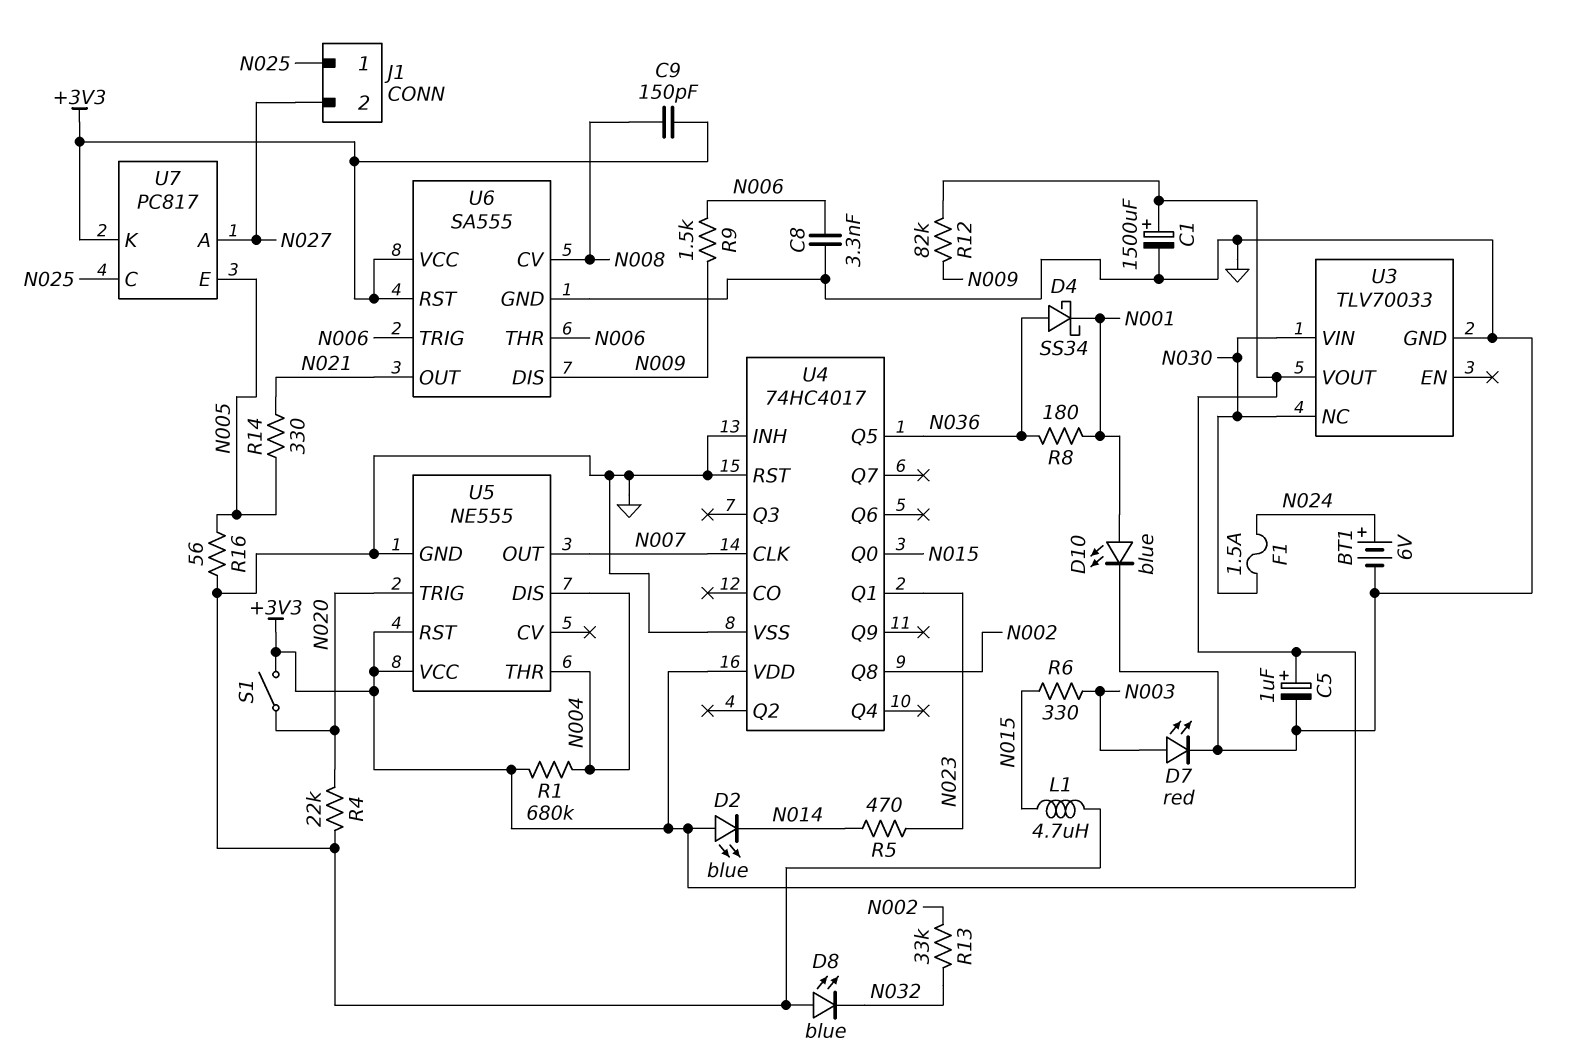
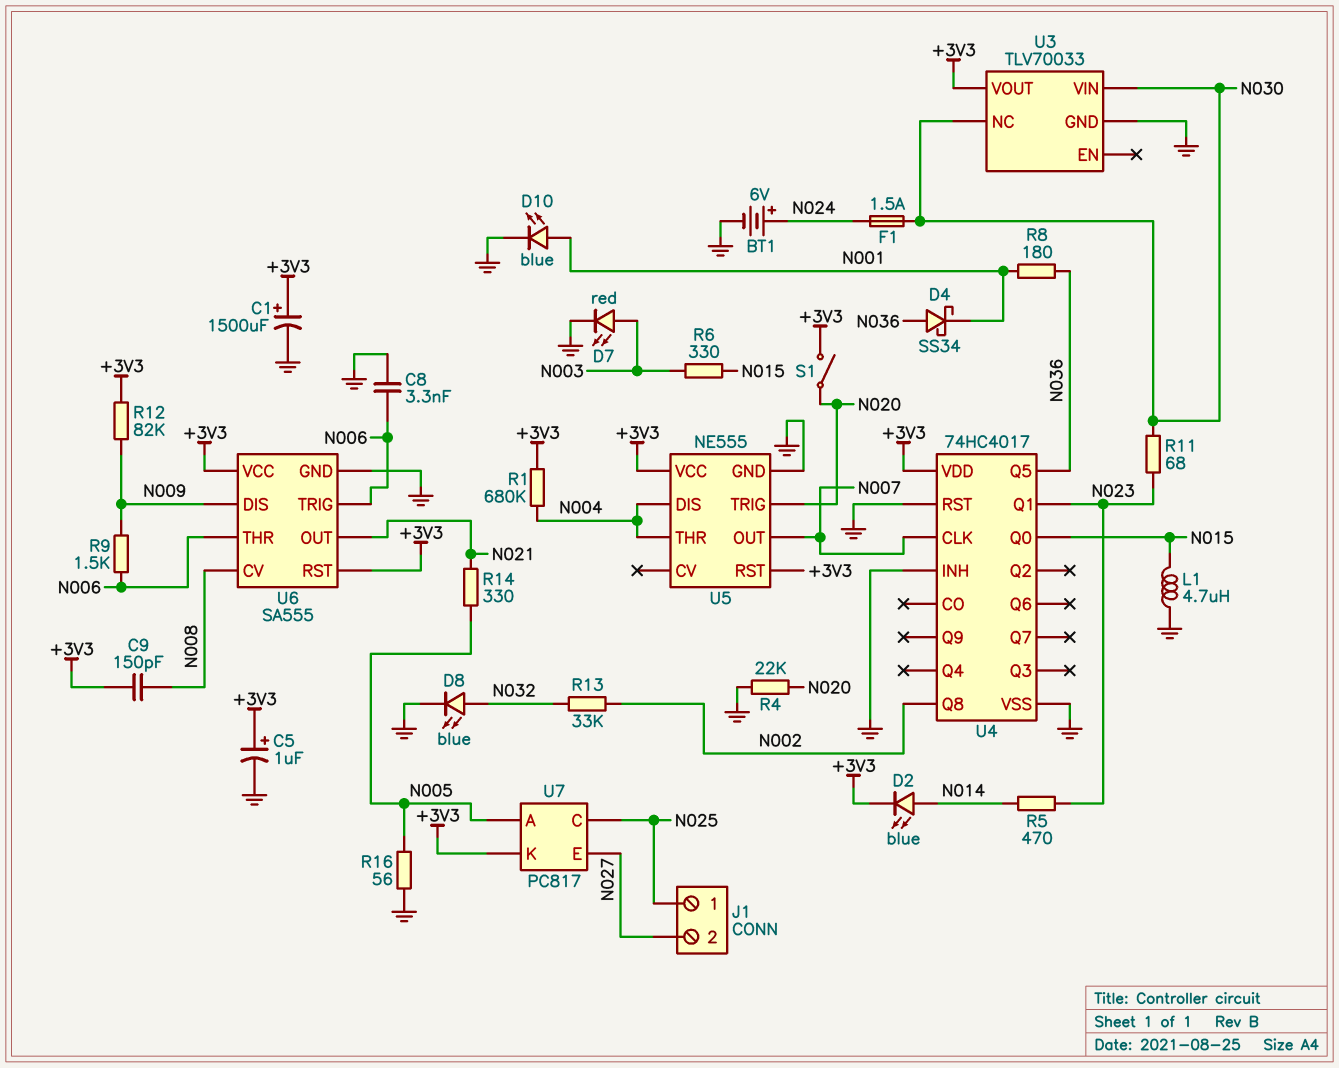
D2: LED blue (A +3V3, K N014) -> LED blue (A N014, K +3V3)
D8: LED blue (A GND, K N032) -> LED blue (A N032, K GND)
R11: none -> 68 (N023, N030)
U7 pin A: N027 -> N005
U7 pin E: N005 -> N027

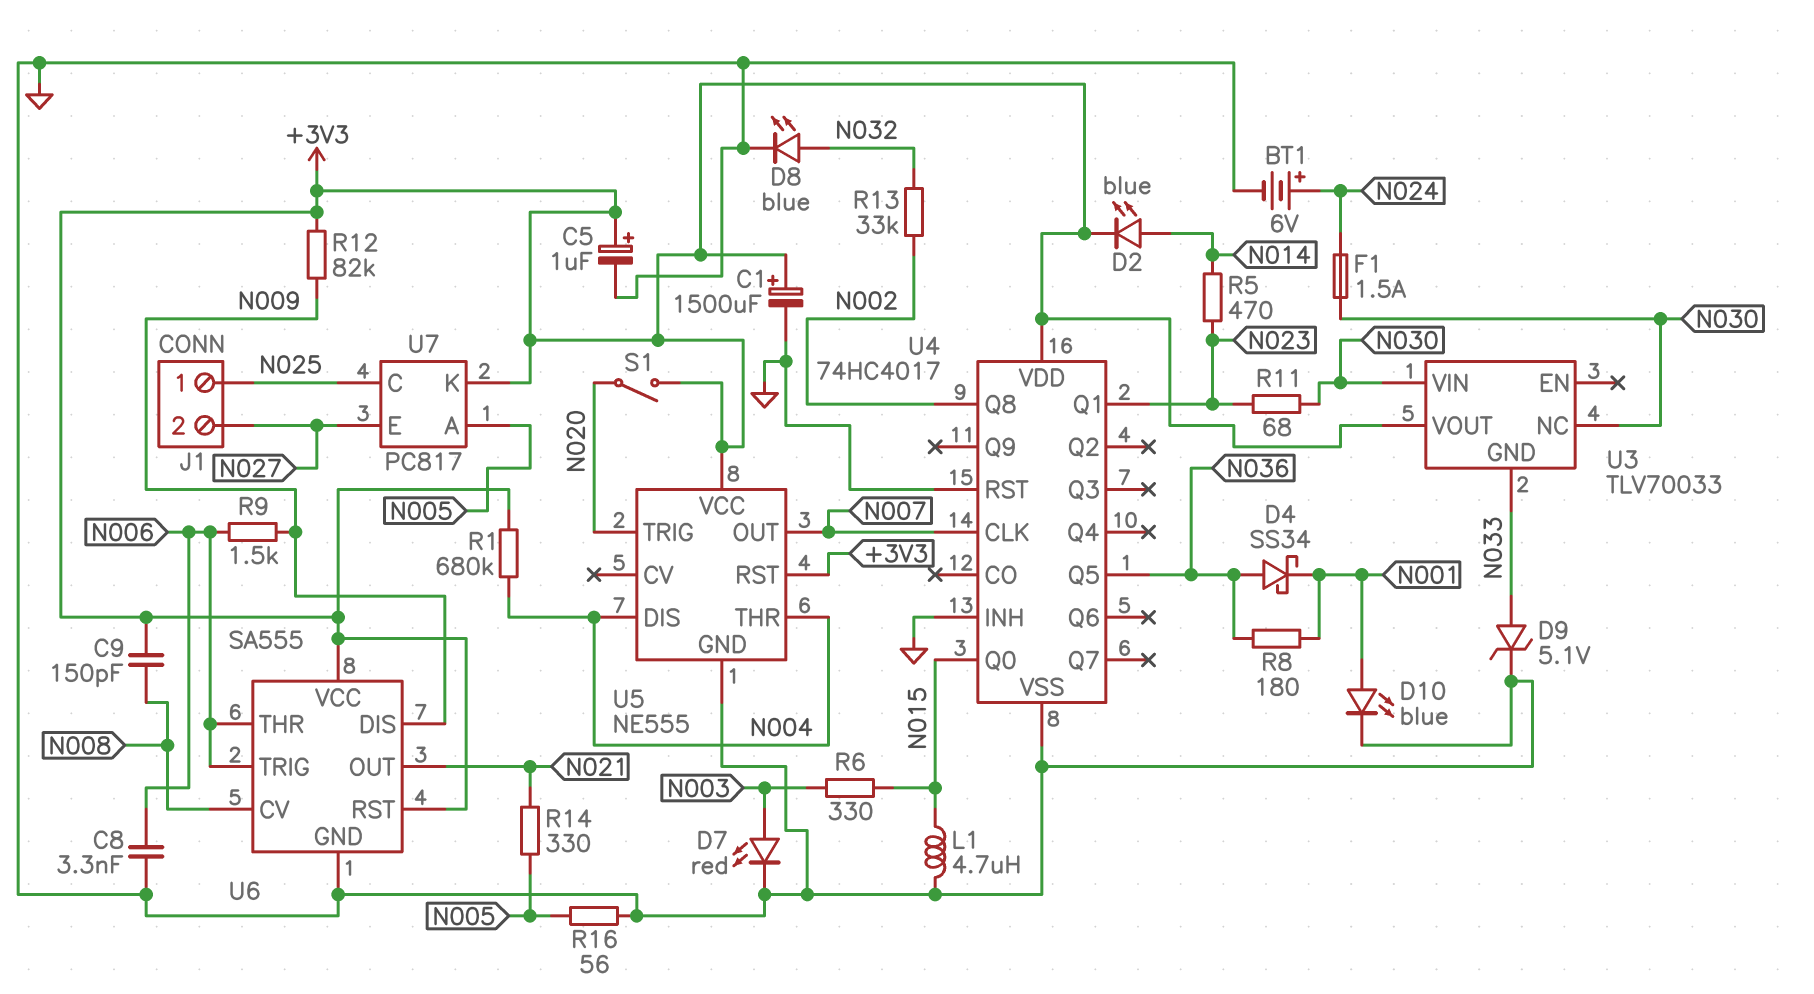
D9: none -> zener 5.1V (A N033, K GND)
R4: 22k (GND, N020) -> none
U3 pin GND: GND -> N033

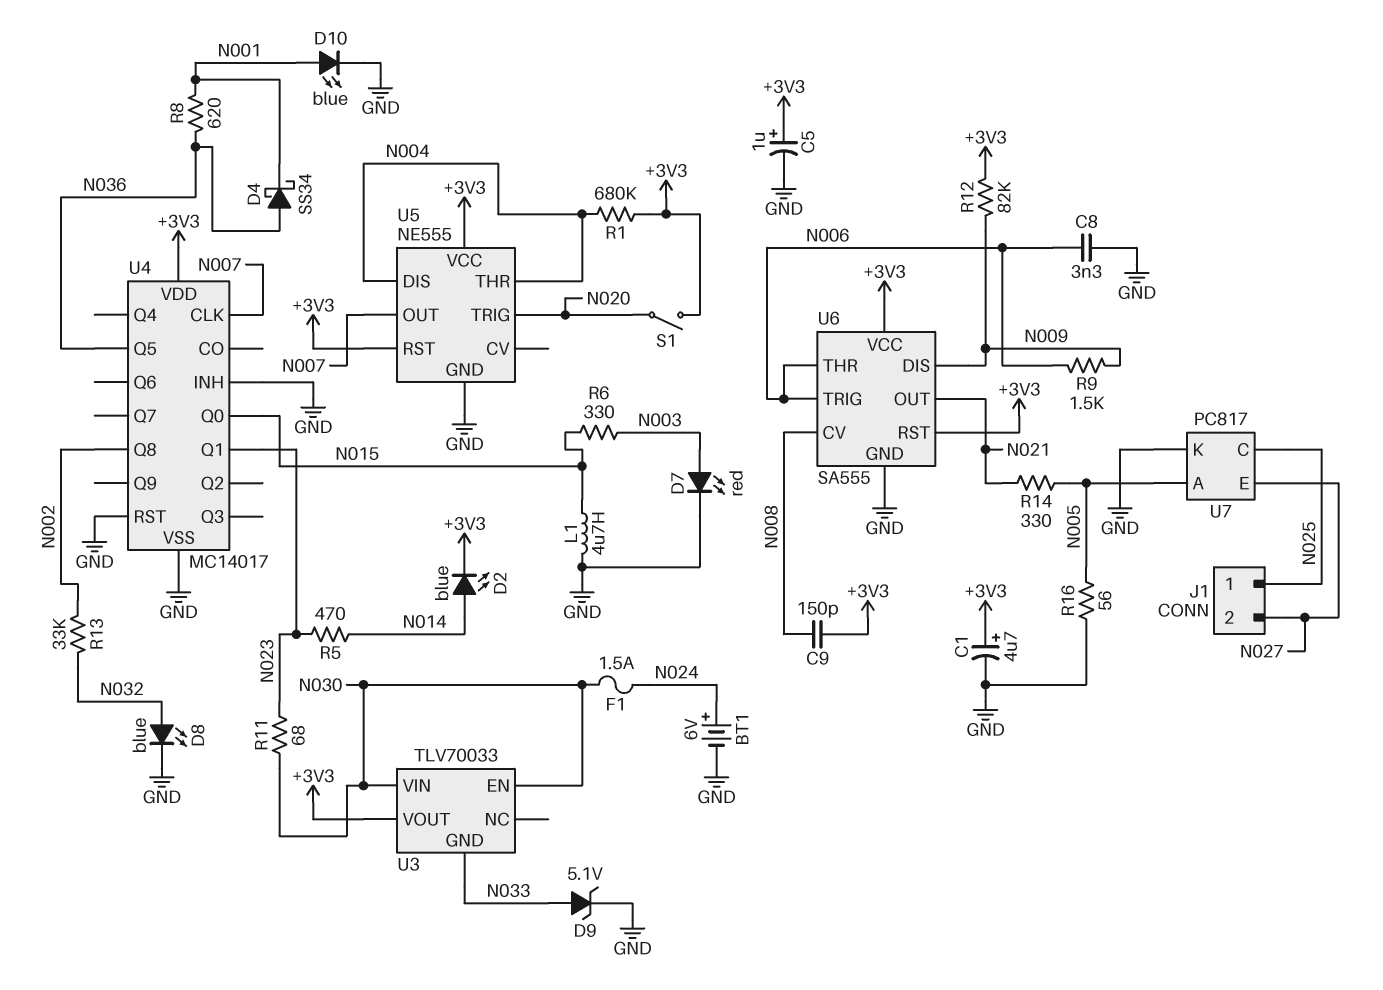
C1: 1500uF (plus +3V3, minus GND) -> 4.7uF (plus +3V3, minus GND)
R8: 180 (N001, N036) -> 620 (N001, N036)
U3 pin EN: none -> N030
U3 pin NC: N030 -> none
U4: 74HC4017 -> MC14017
U7 pin K: +3V3 -> GND

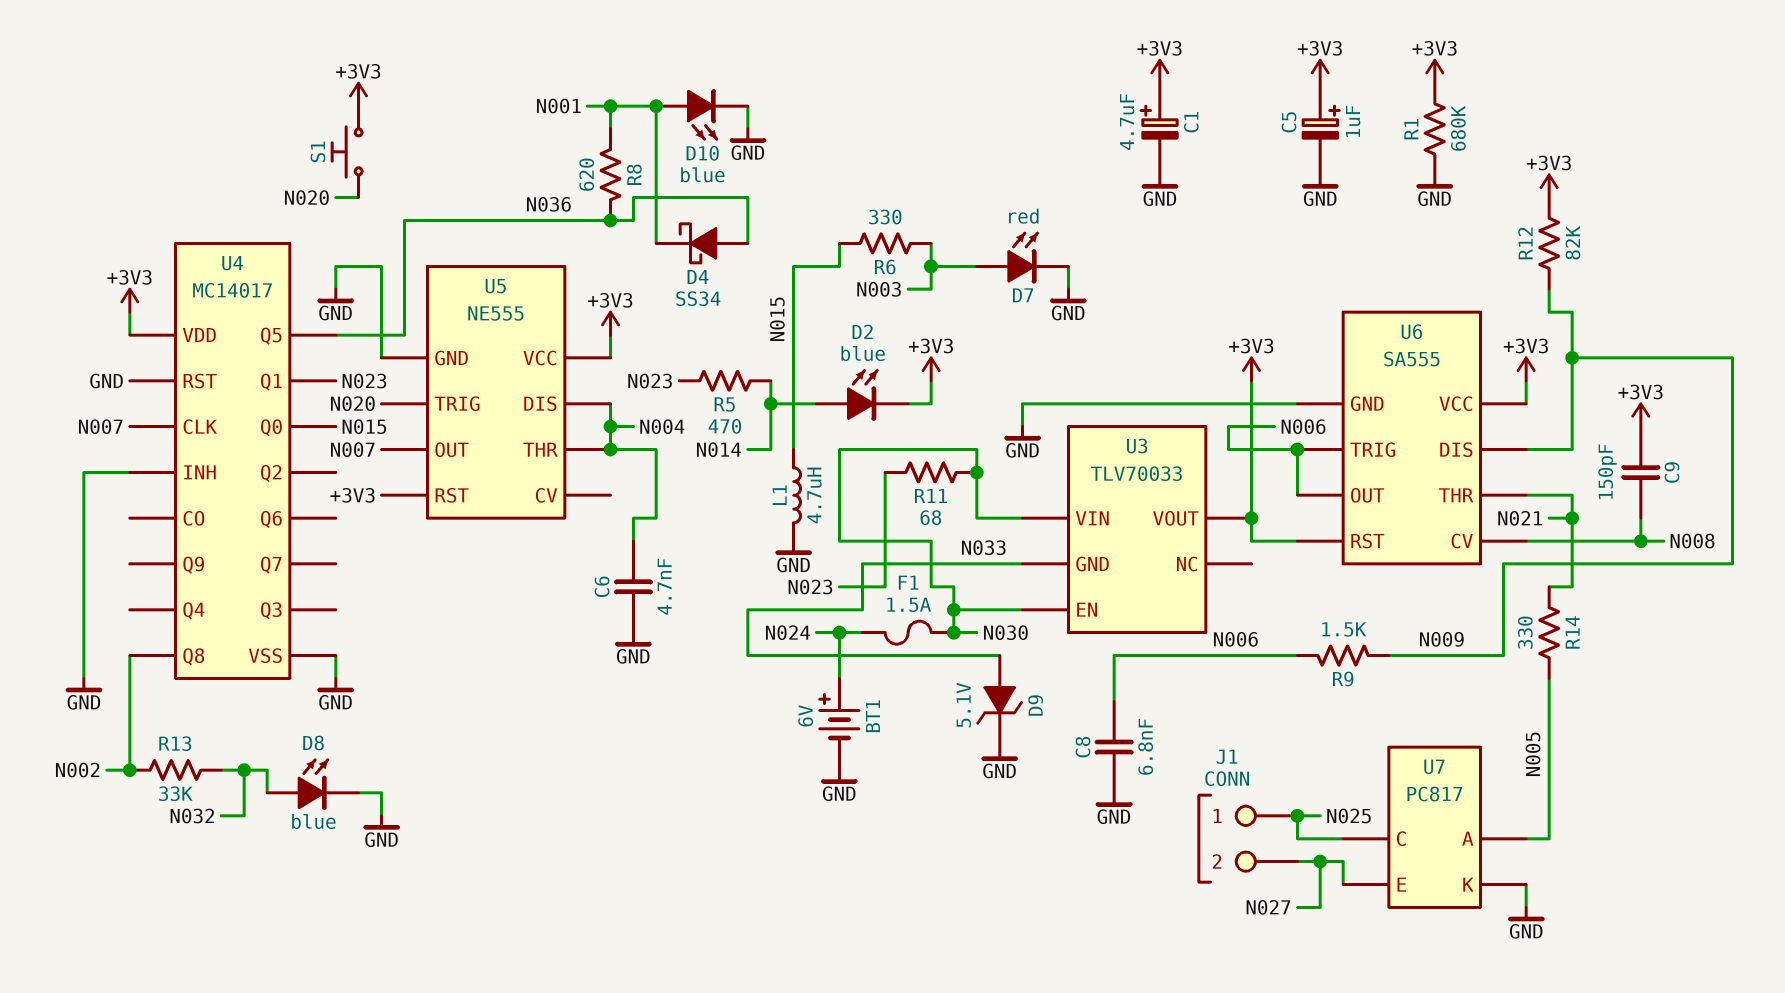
C6: none -> 4.7nF (GND, N004)
C8: 3.3nF (GND, N006) -> 6.8nF (GND, N006)
R1: 680k (+3V3, N004) -> 680k (+3V3, GND)
R16: 56 (GND, N005) -> none
S1: switch (+3V3, N020) -> button (+3V3, N020)
U6 pin OUT: N021 -> N006
U6 pin THR: N006 -> N021

